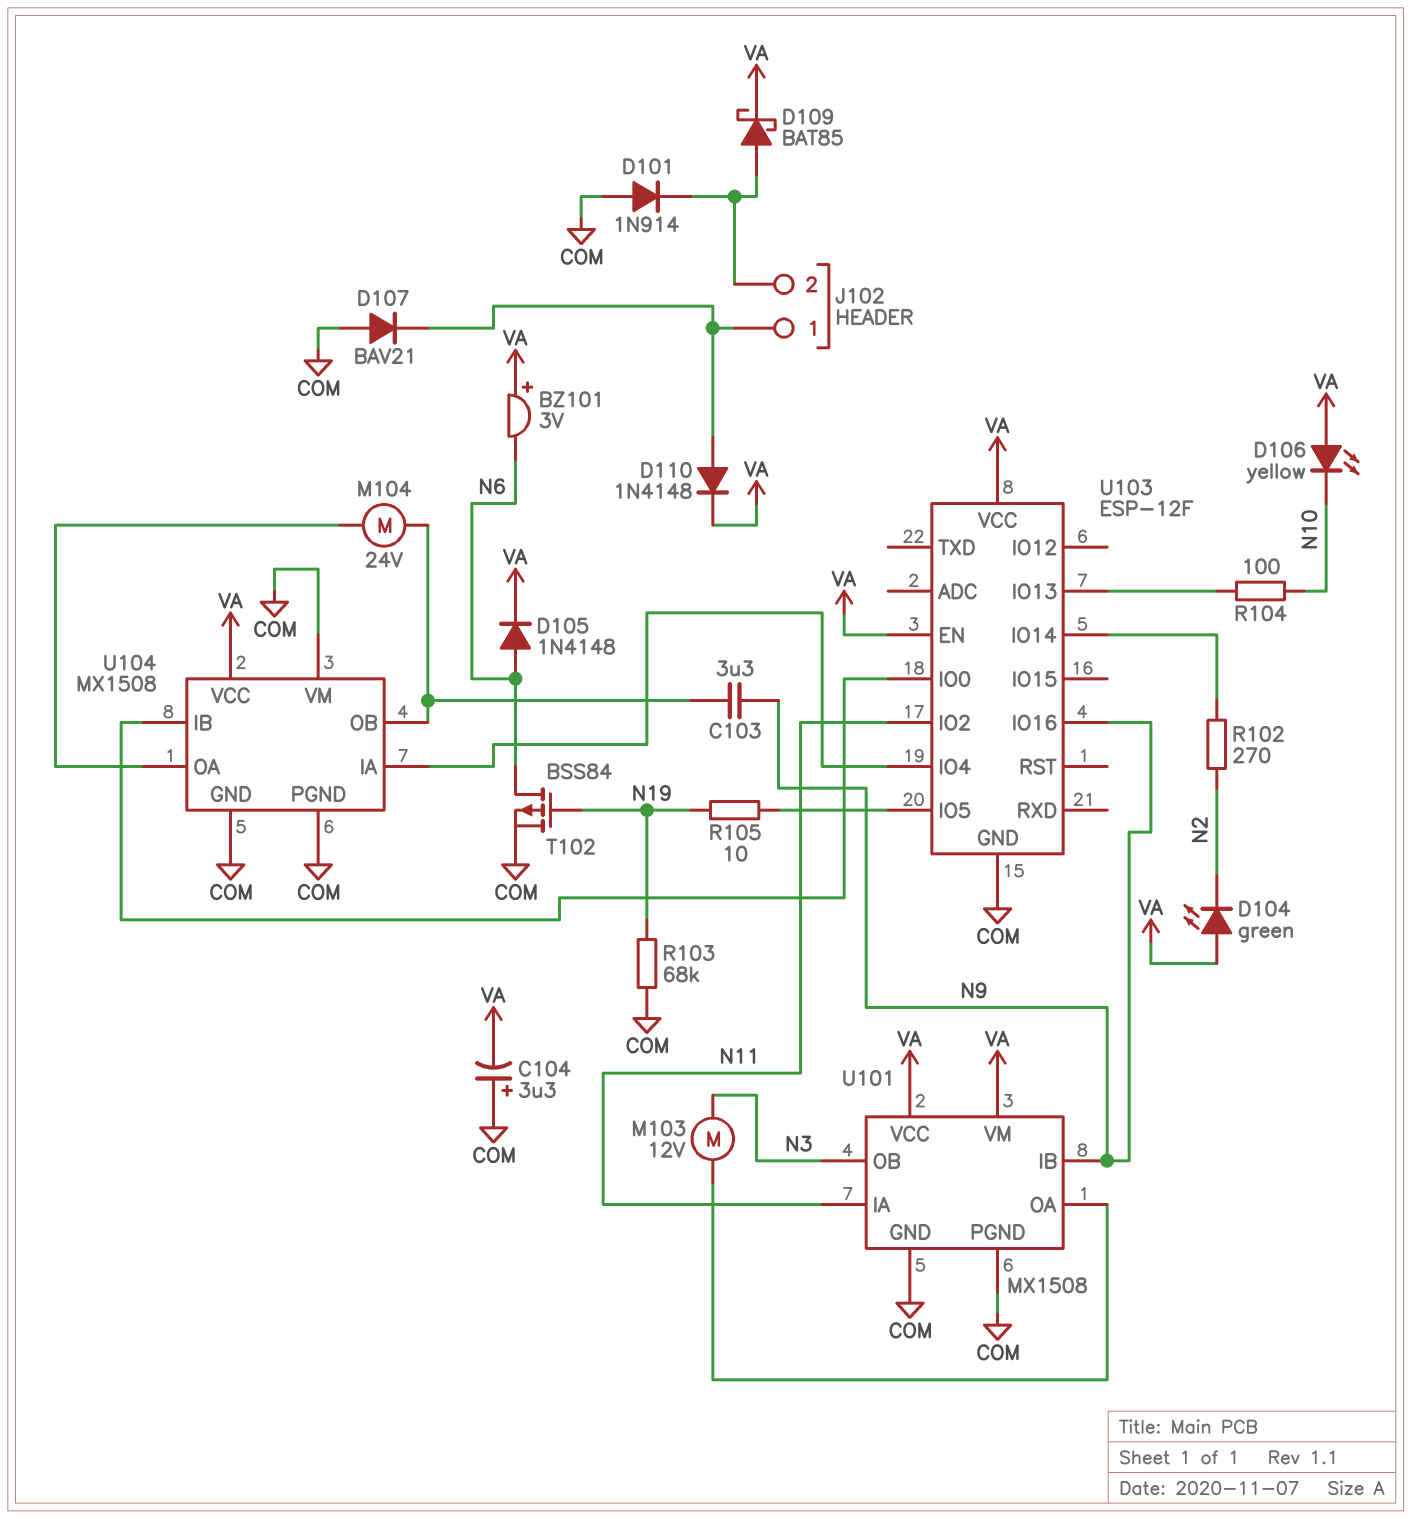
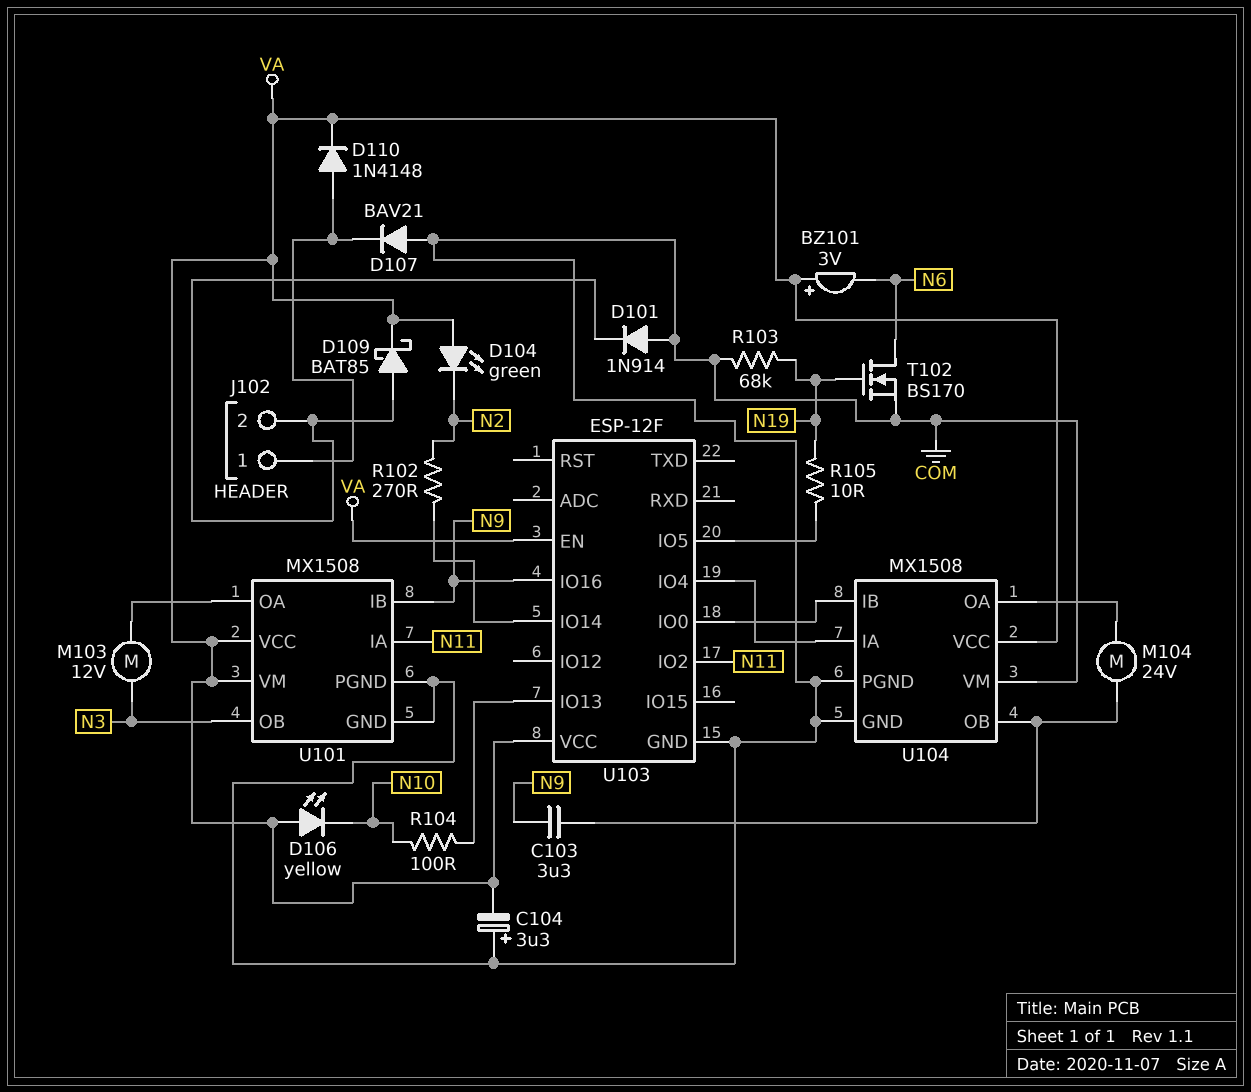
D105: diode 1N4148 (A N6, K VA) -> none
T102: PMOS BSS84 (G N19, D N6, S COM) -> NMOS BS170 (G N19, D N6, S COM)

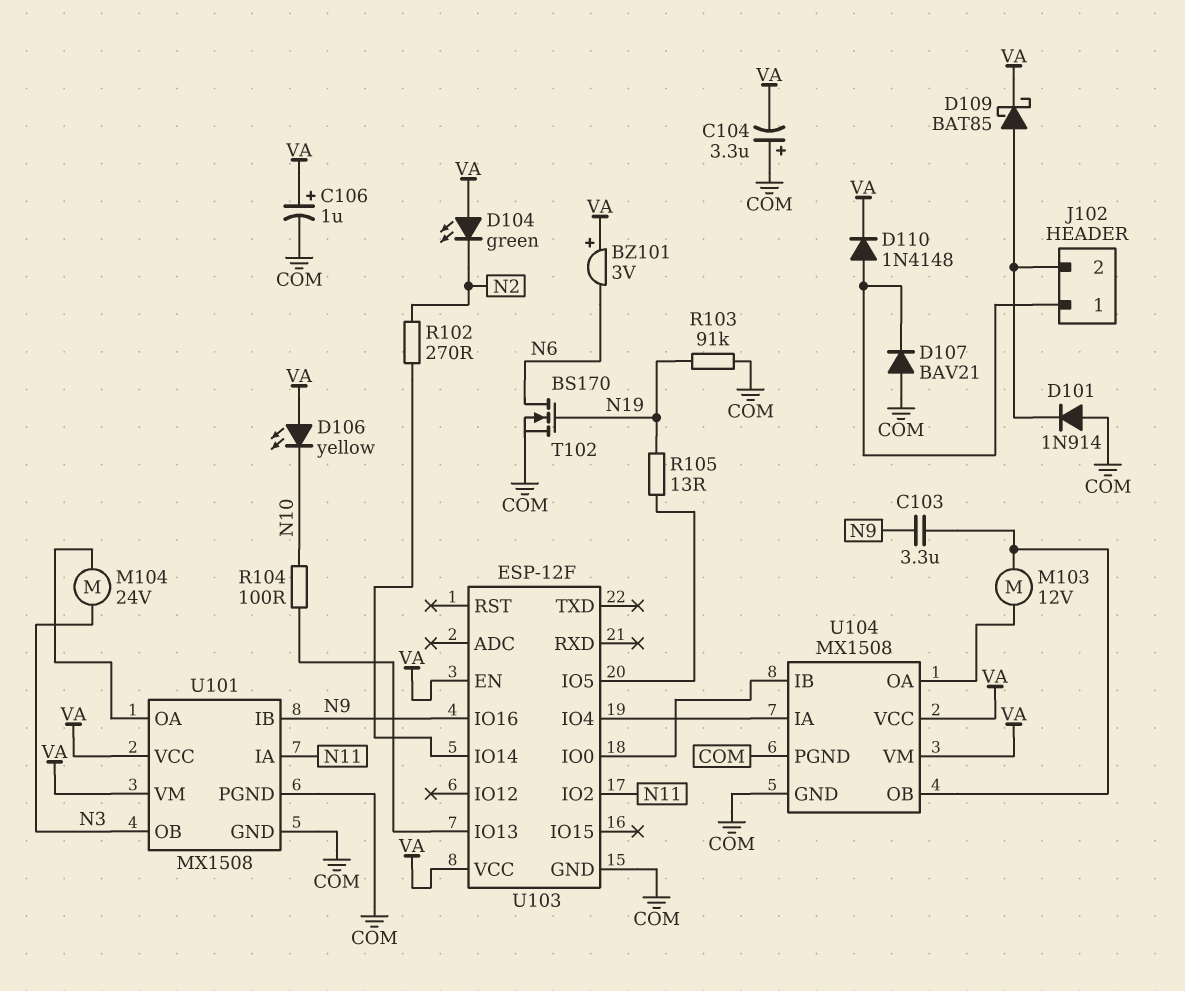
C106: none -> 1uF (plus VA, minus COM)
M103: motor 12V (N3, U101/OA) -> motor 12V (U104/OA, U104/OB)
M104: motor 24V (U104/OA, U104/OB) -> motor 24V (N3, U101/OA)
R103: 68k (COM, N19) -> 91k (COM, N19)
R105: 10 (N19, U103/IO5) -> 13 (N19, U103/IO5)
U104 pin VM: COM -> VA

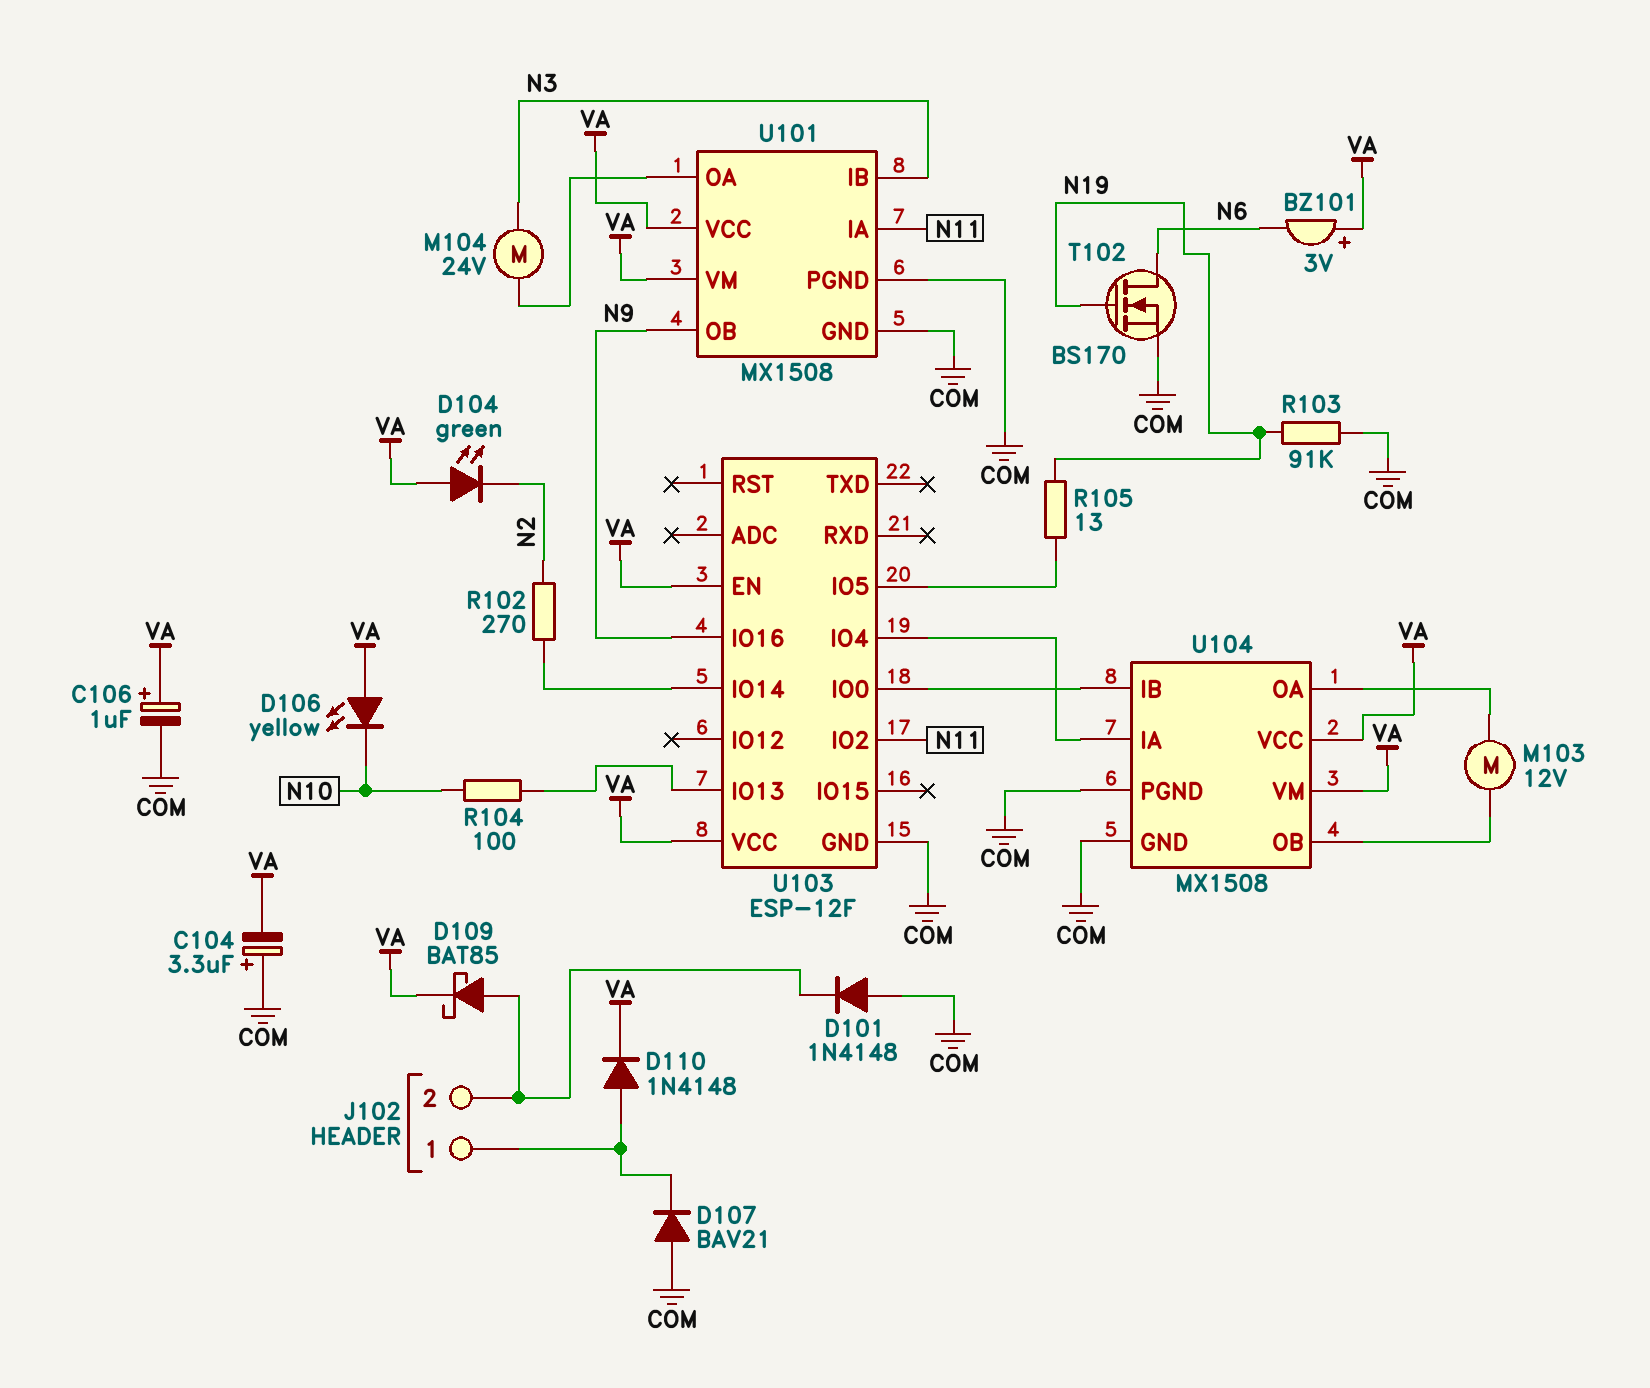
C103: 3.3uF (N9, U104/OB) -> none
D101: diode 1N914 (A COM, K J102/2) -> diode 1N4148 (A COM, K J102/2)
U101 pin IB: N9 -> N3
U101 pin OB: N3 -> N9

